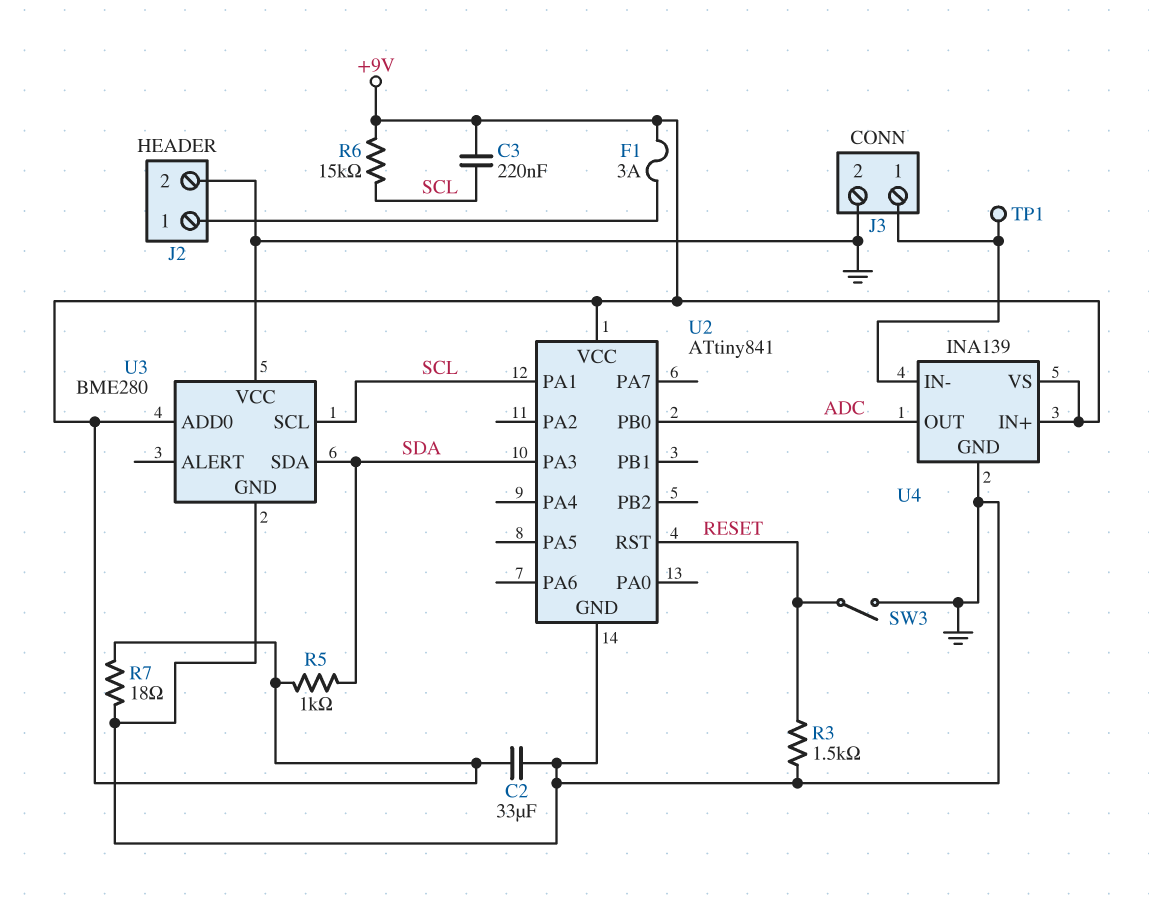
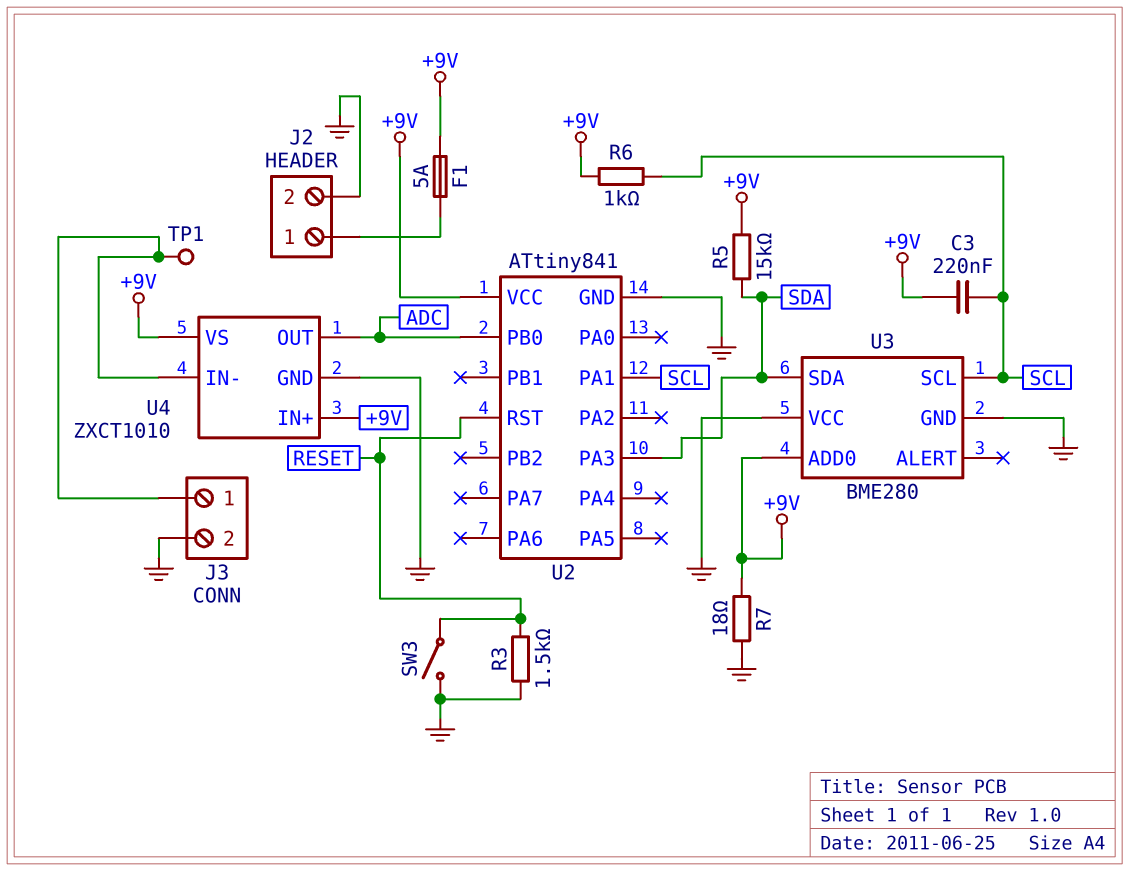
C2: 33uF (+9V, GND) -> none
F1: 3A (+9V, J2/1) -> 5A (+9V, J2/1)
R5: 1k (+9V, SDA) -> 15k (+9V, SDA)
R6: 15k (+9V, SCL) -> 1k (+9V, SCL)
U4: INA139 -> ZXCT1010

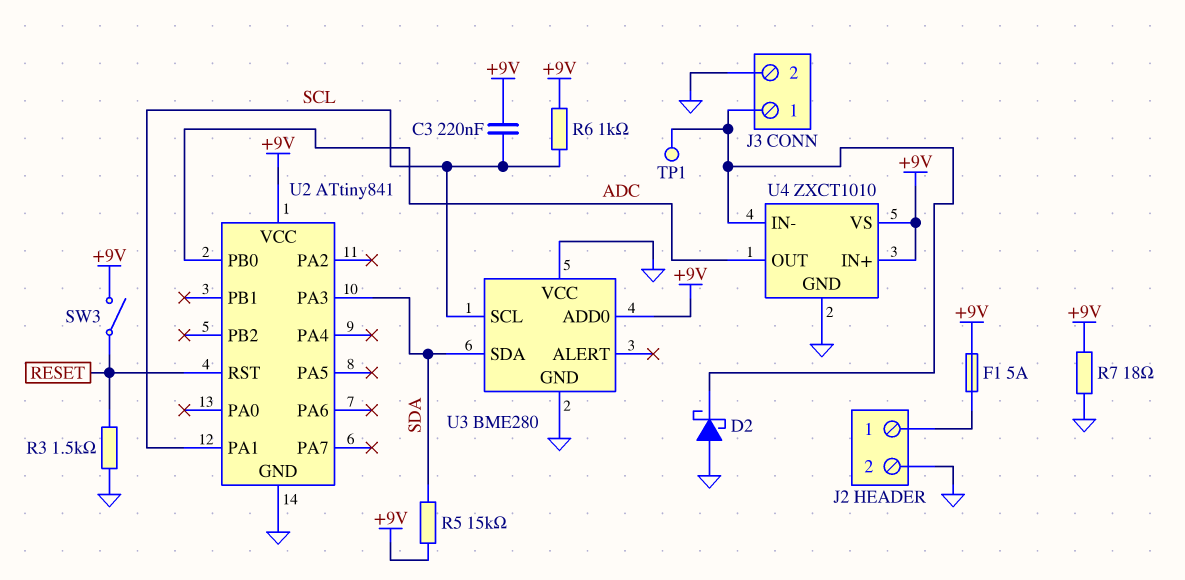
D2: none -> schottky (A GND, K J3/1)
SW3: switch (GND, RESET) -> switch (+9V, RESET)

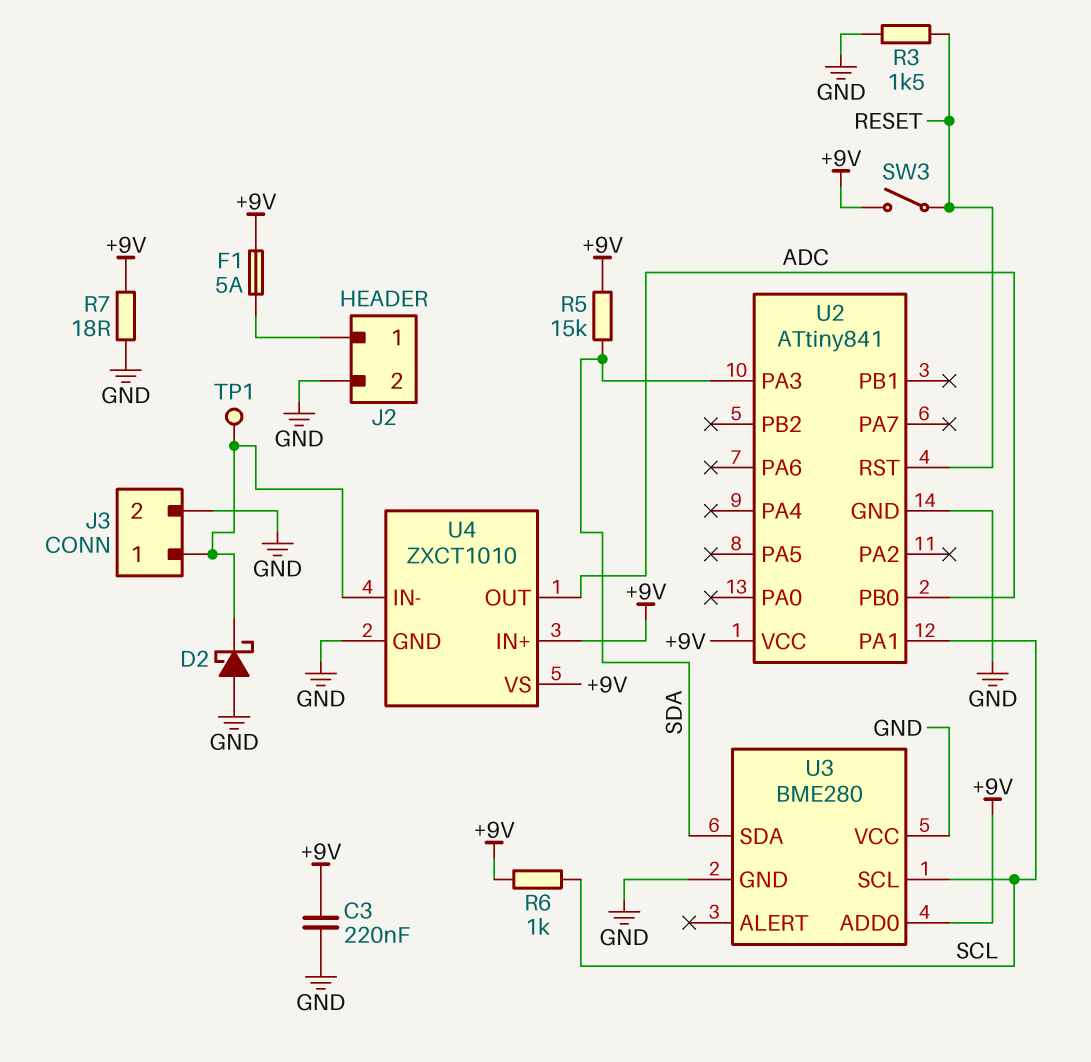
C3: 220nF (+9V, SCL) -> 220nF (+9V, GND)

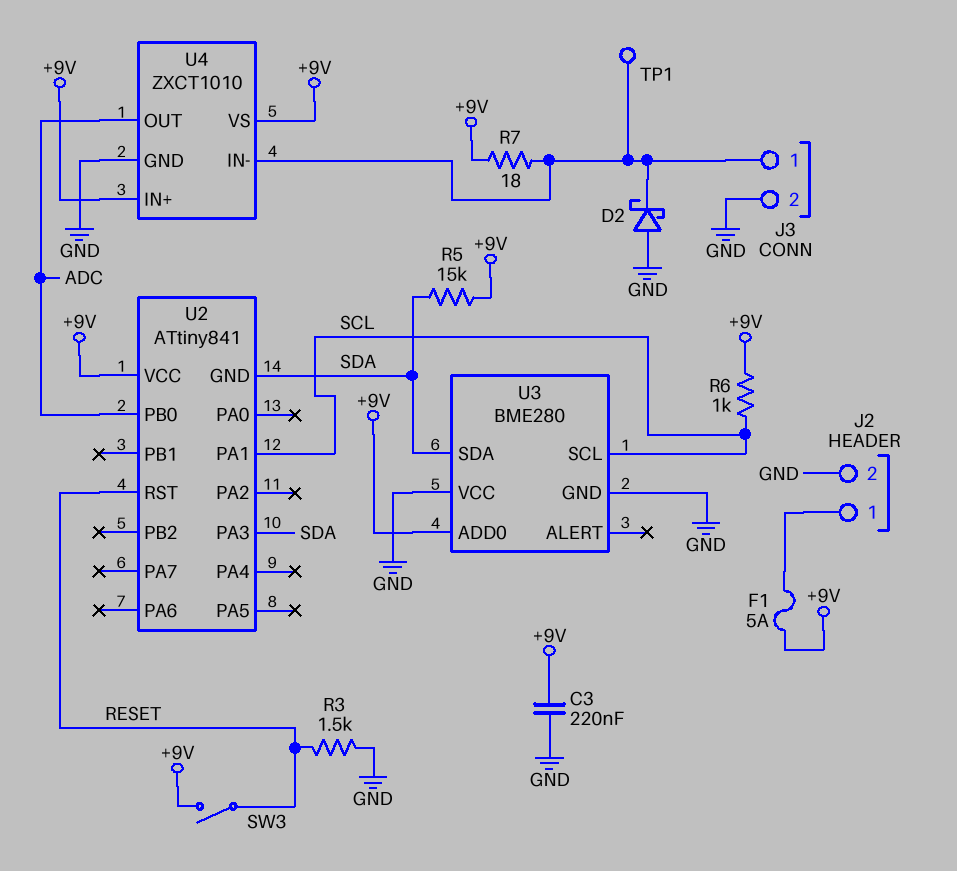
R7: 18 (+9V, GND) -> 18 (+9V, J3/1)
U2 pin GND: GND -> SDA

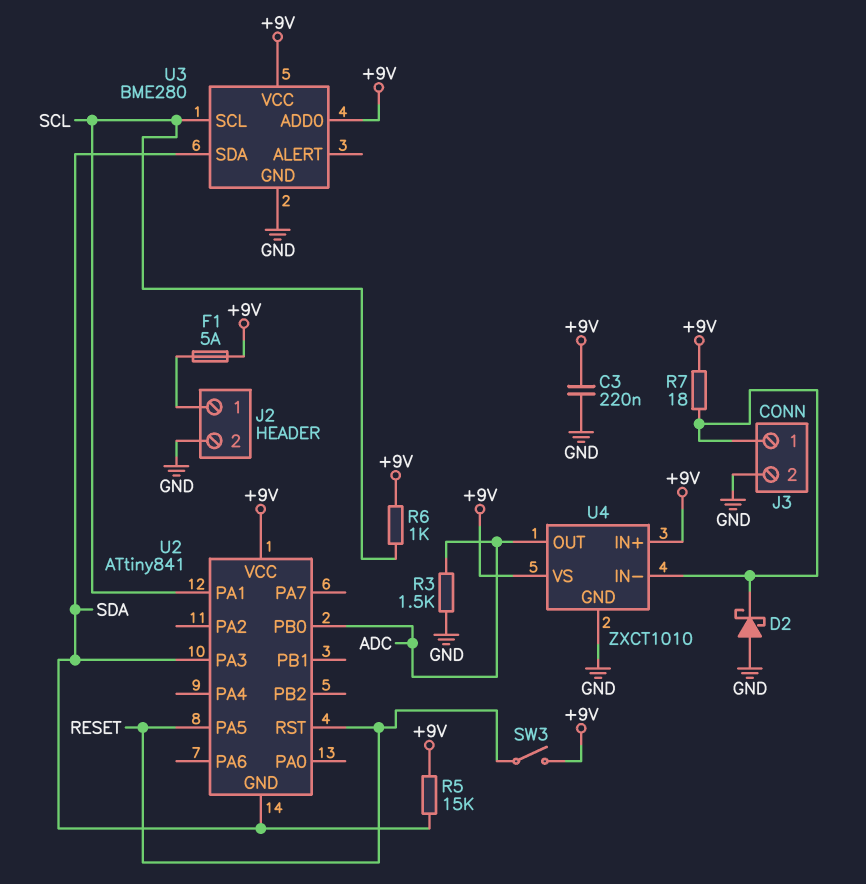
R3: 1.5k (GND, RESET) -> 1.5k (ADC, GND)
TP1: test point (J3/1) -> none
U2 pin PA5: none -> RESET
U3 pin VCC: GND -> +9V

